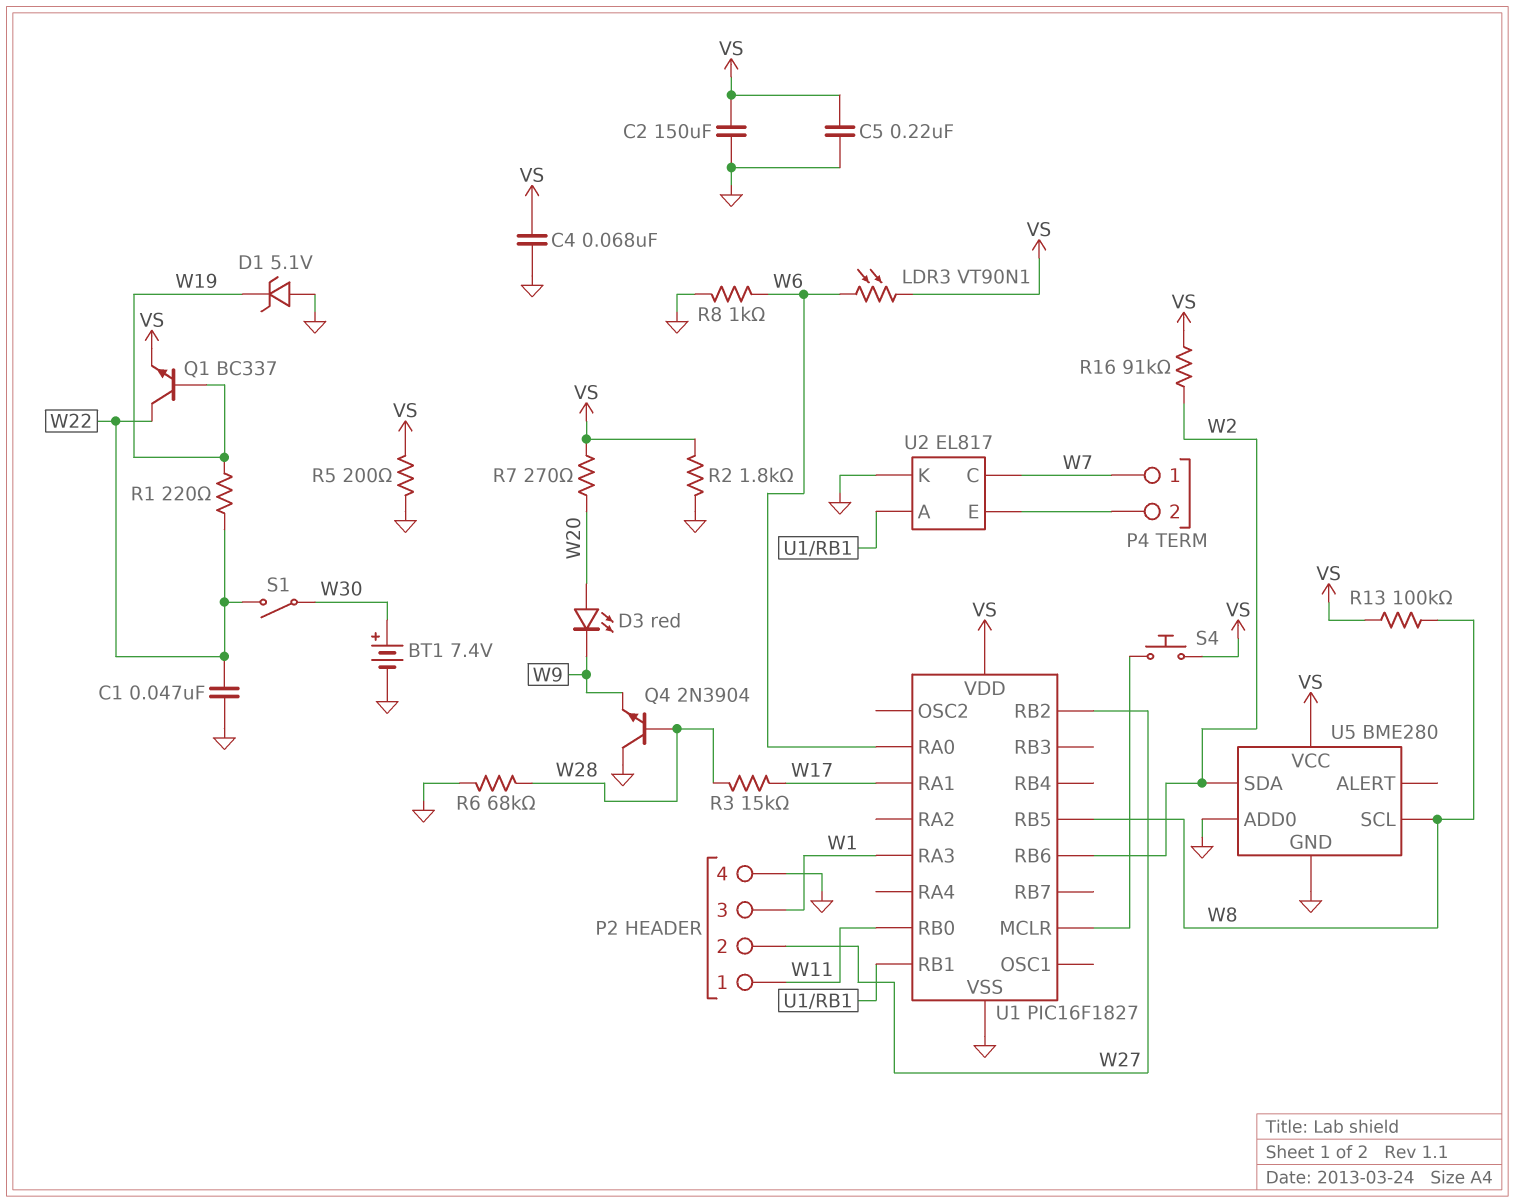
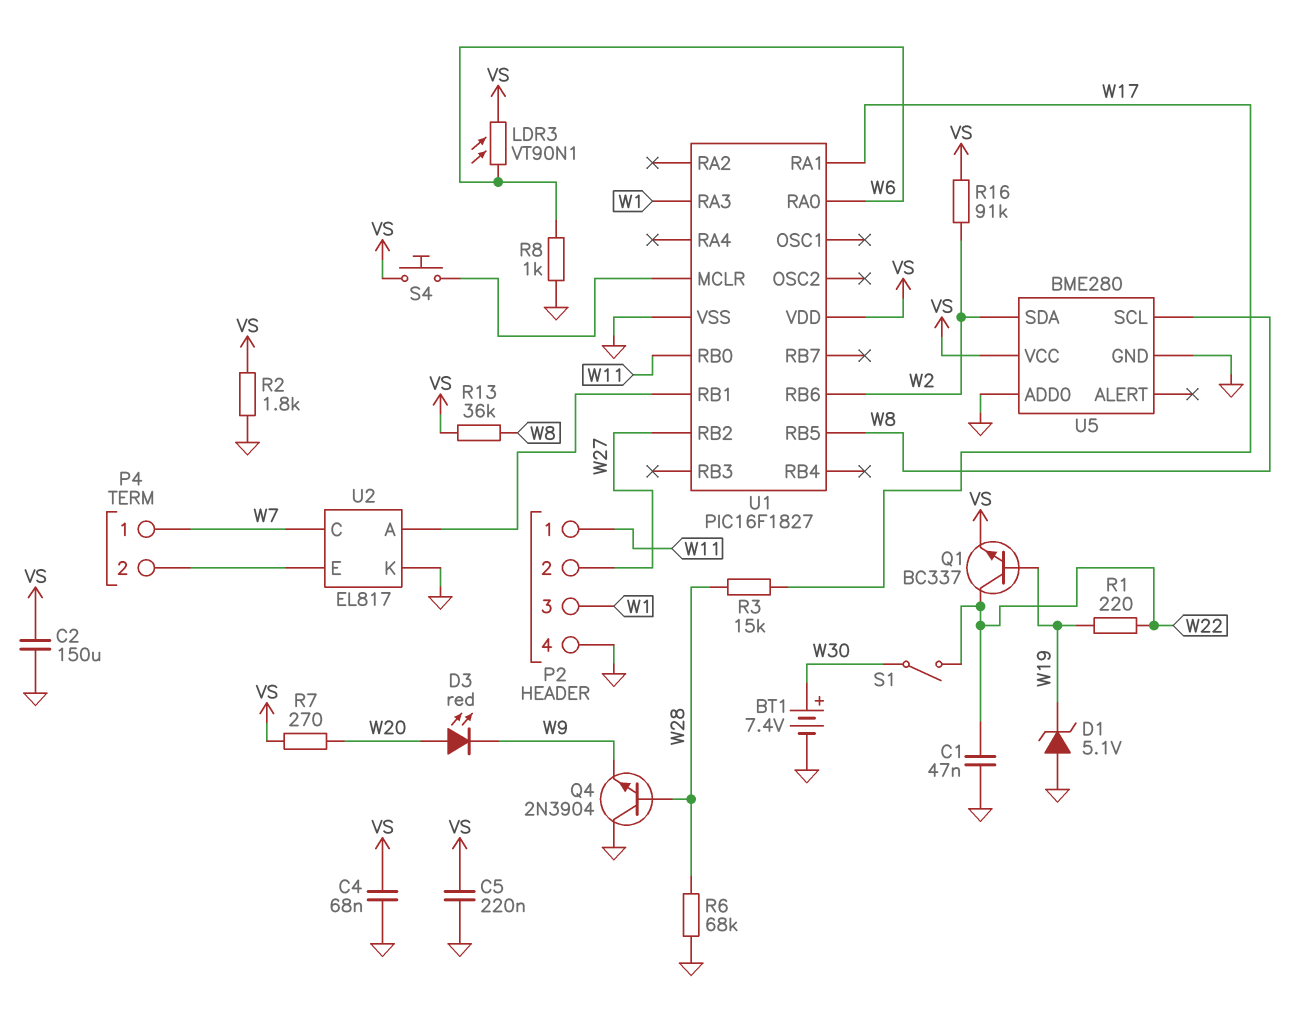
R5: 200 (GND, VS) -> none
R13: 100k (VS, W8) -> 36k (VS, W8)

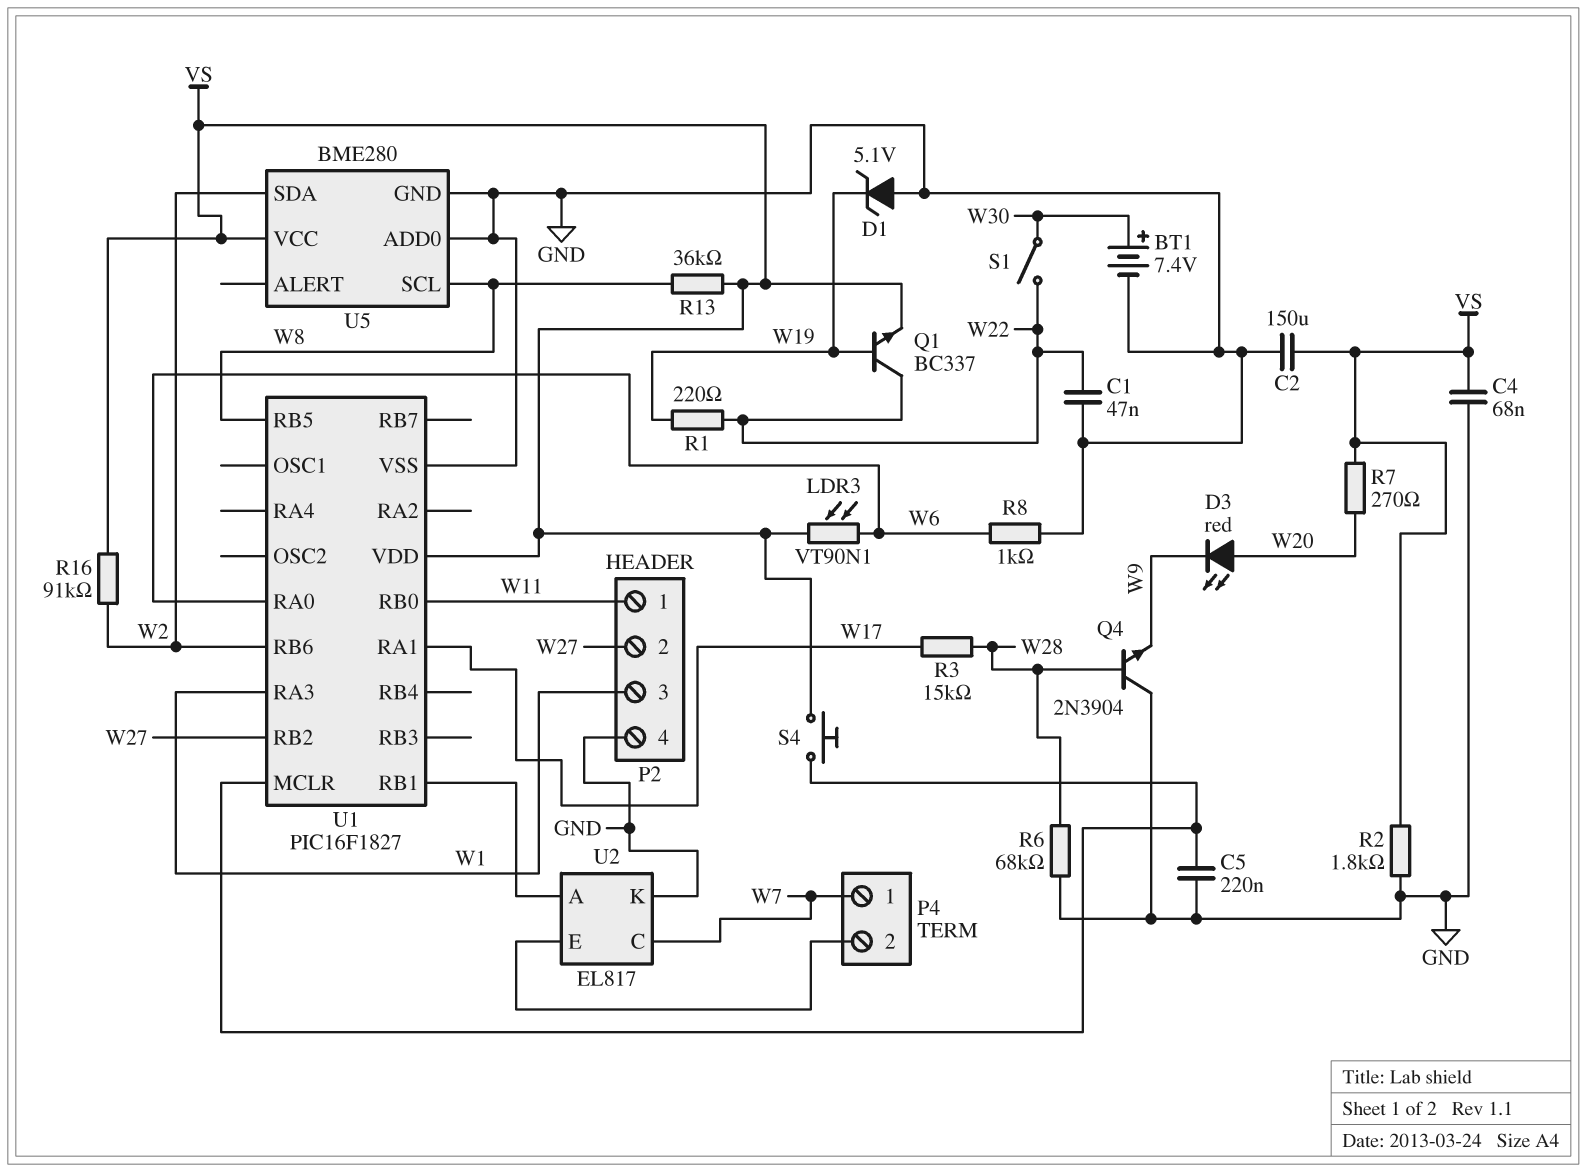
C5: 220nF (GND, VS) -> 220nF (GND, U1/MCLR)

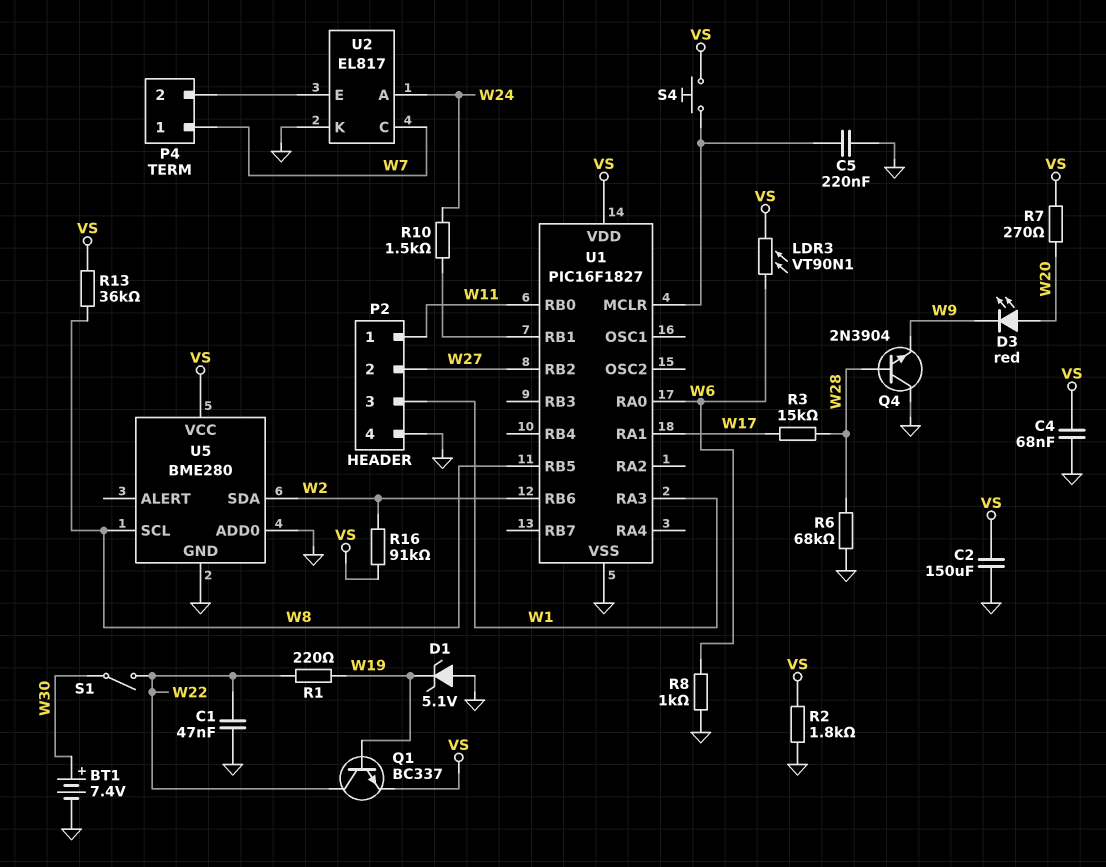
R10: none -> 1.5k (U1/RB1, W24)
U2 pin A: U1/RB1 -> W24

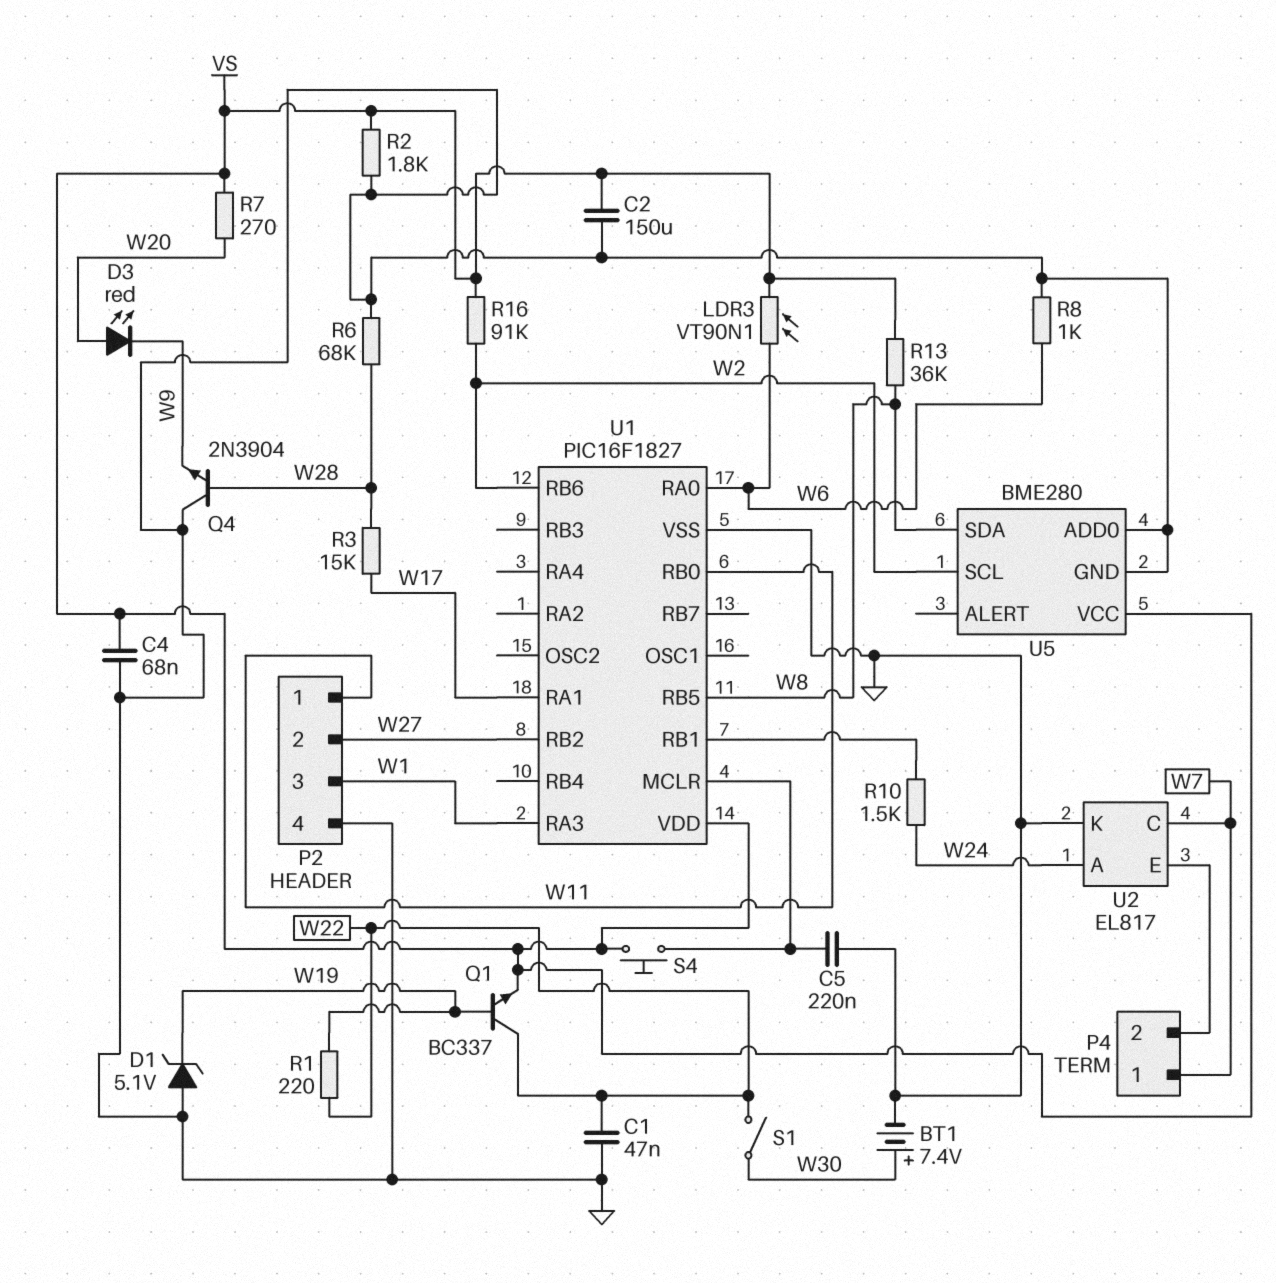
U5 pin SCL: W8 -> W2
U5 pin SDA: W2 -> W8

